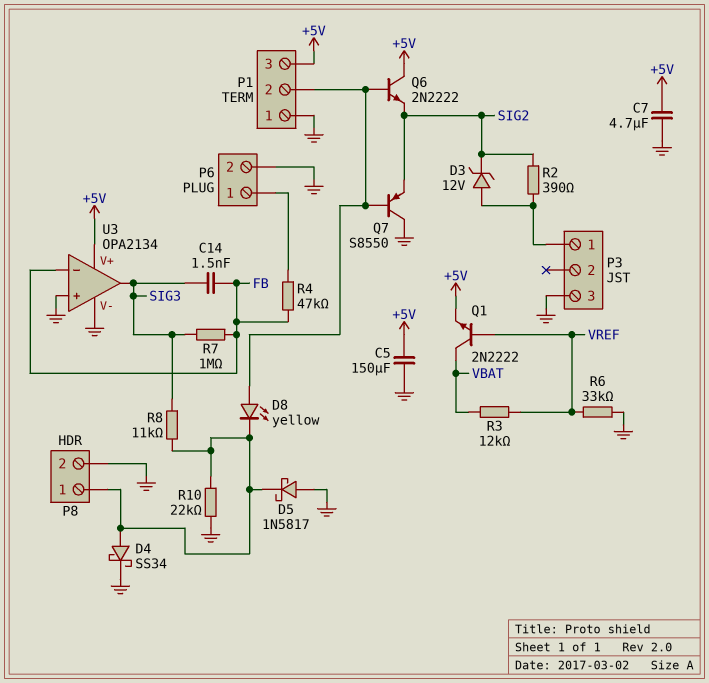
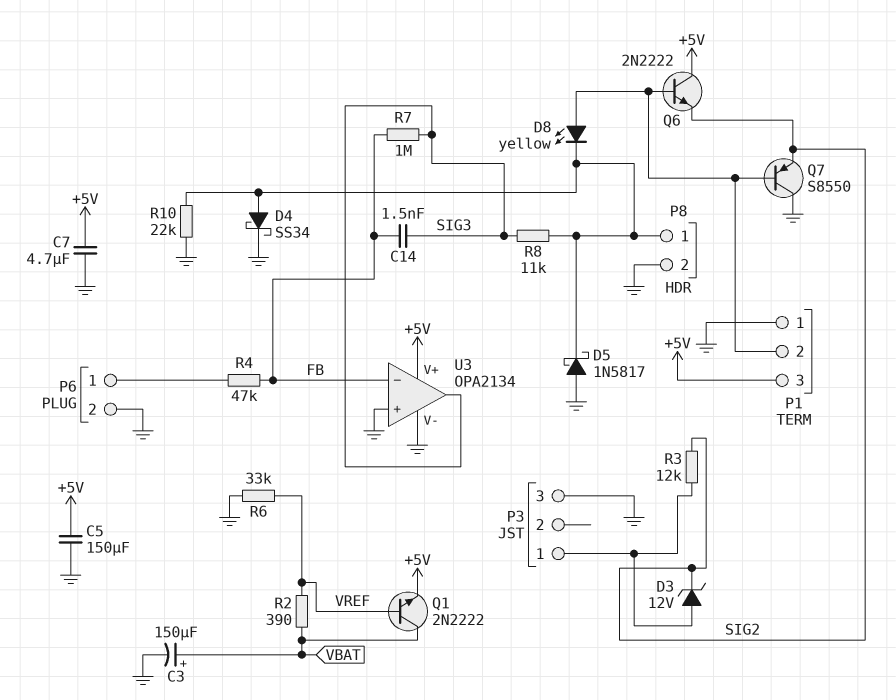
C3: none -> 150uF (plus VBAT, minus GND)
R2: 390 (P3/1, SIG2) -> 390 (VBAT, VREF)
R3: 12k (VBAT, VREF) -> 12k (P3/1, SIG2)

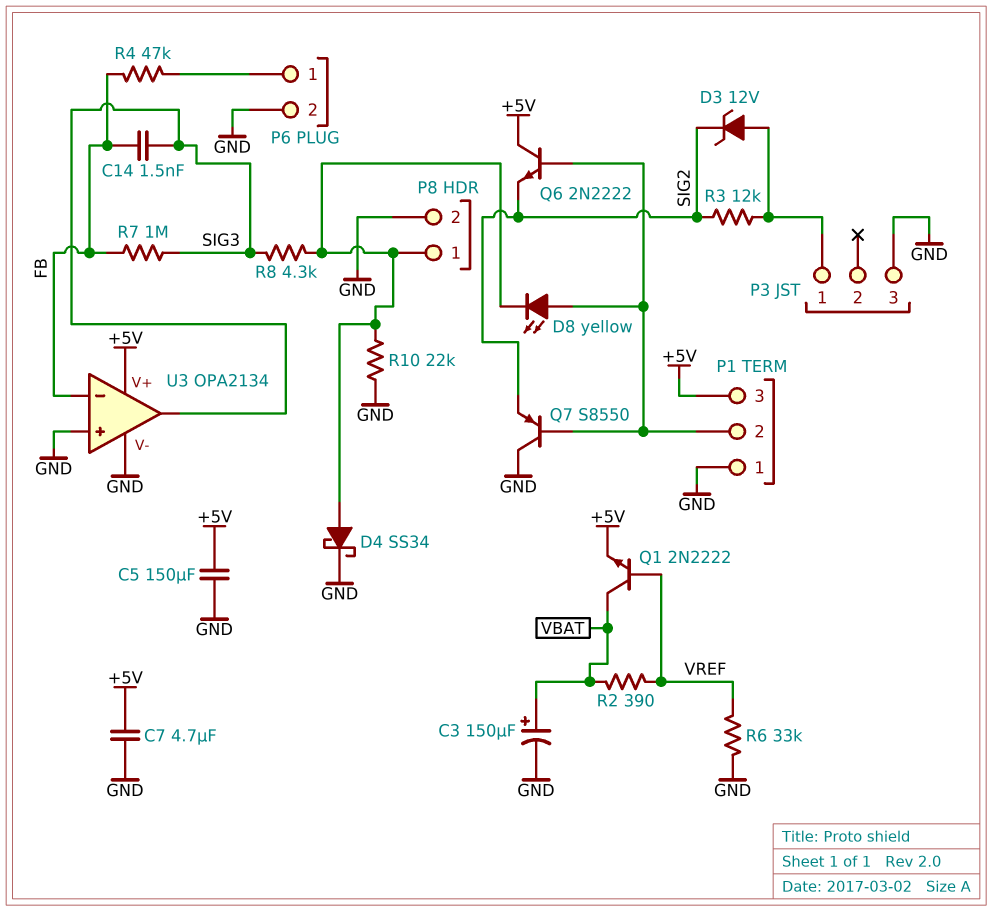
D5: schottky 1N5817 (A GND, K P8/1) -> none
R8: 11k (P8/1, SIG3) -> 4.3k (P8/1, SIG3)

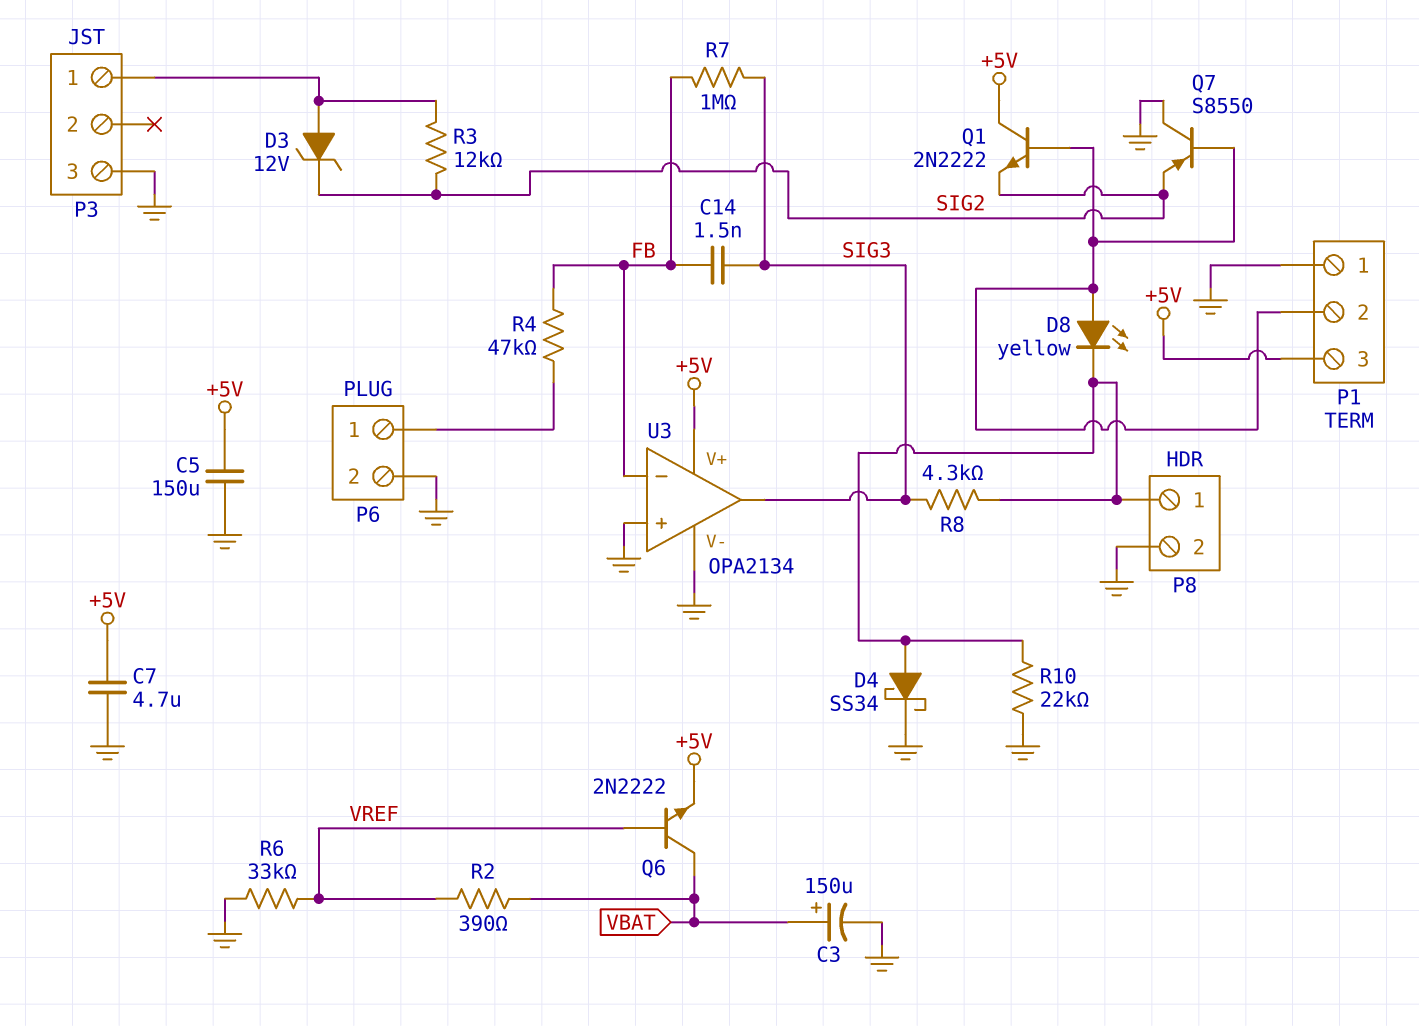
Q1: NPN 2N2222 (B VREF, C VBAT, E +5V) -> NPN 2N2222 (B P1/2, C +5V, E SIG2)
Q6: NPN 2N2222 (B P1/2, C +5V, E SIG2) -> NPN 2N2222 (B VREF, C VBAT, E +5V)

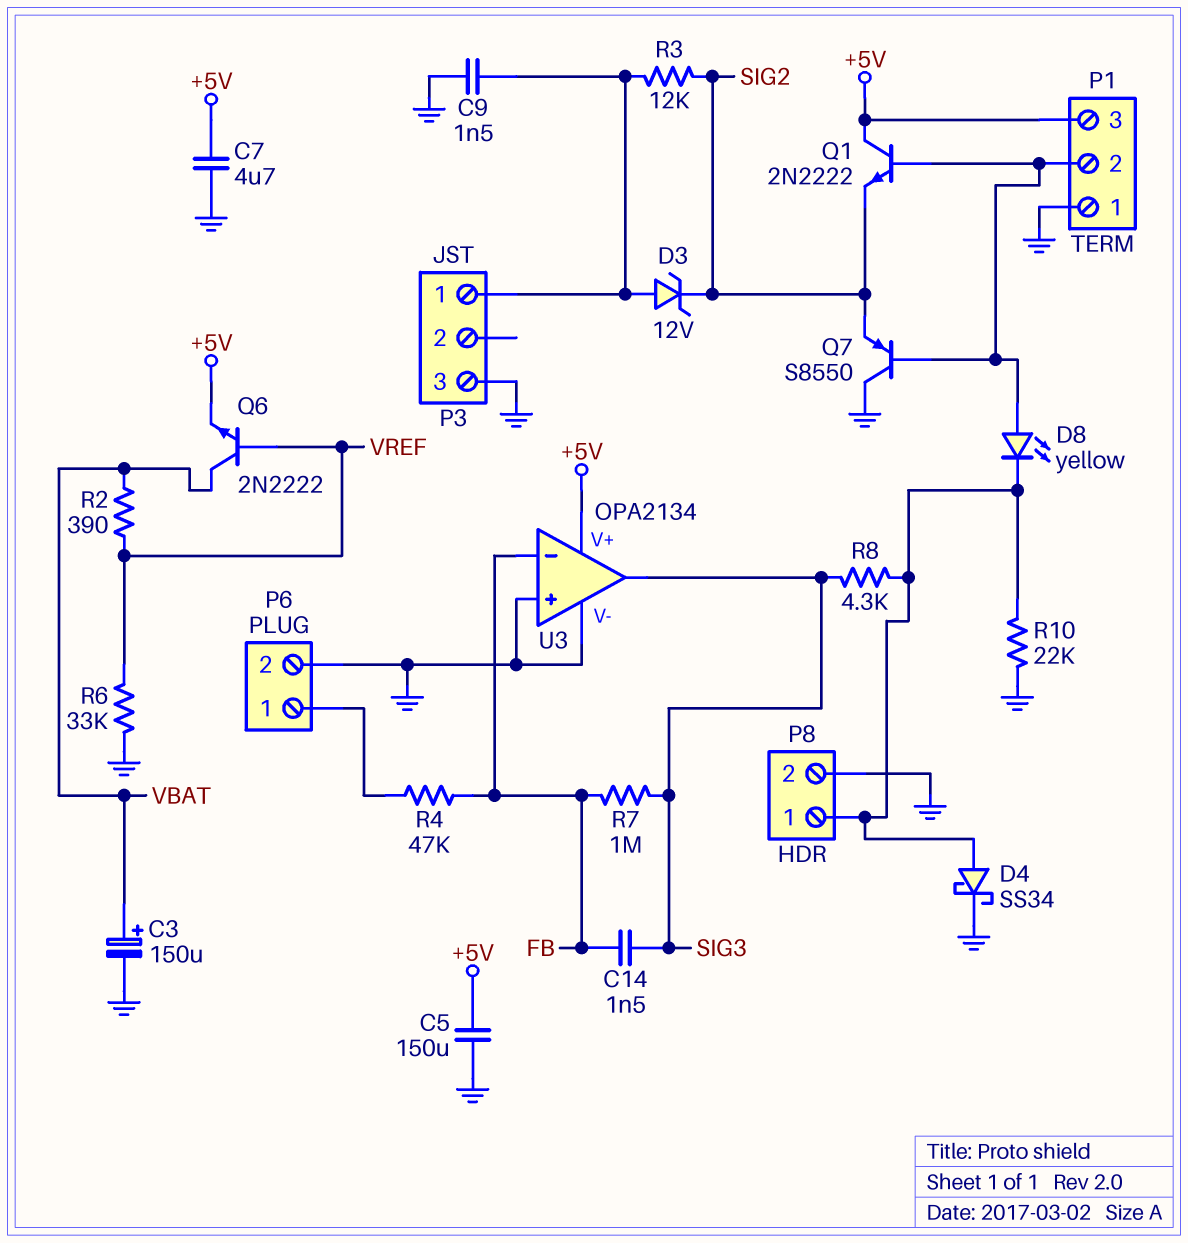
C9: none -> 1.5nF (GND, P3/1)

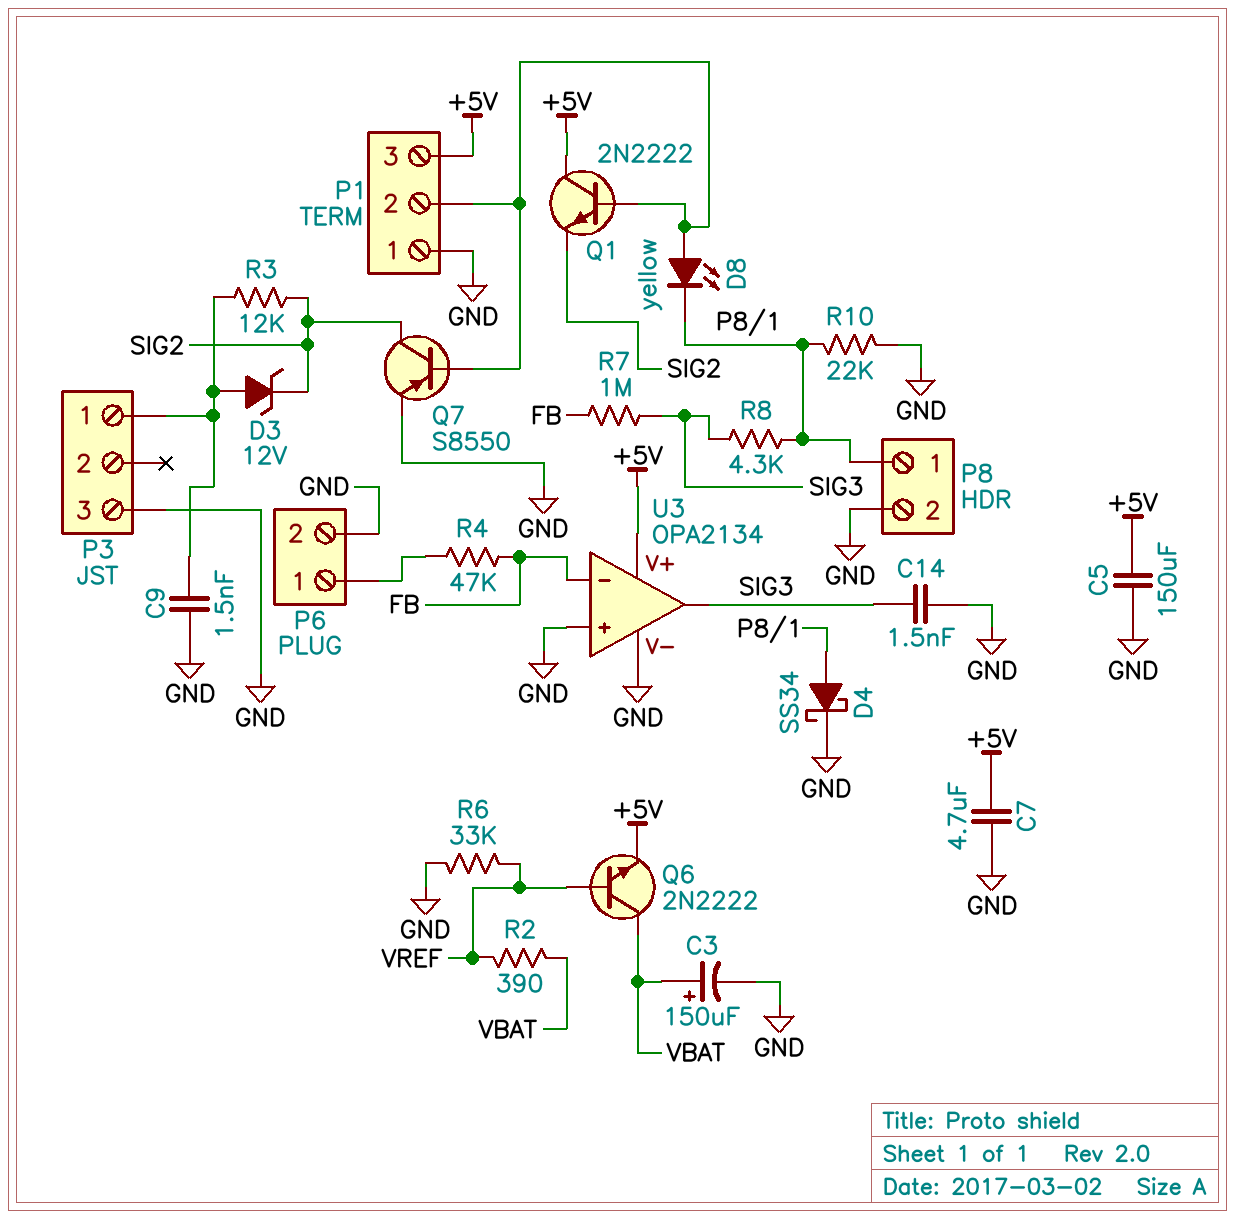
C14: 1.5nF (FB, SIG3) -> 1.5nF (GND, SIG3)
Q7: PNP S8550 (B P1/2, C GND, E SIG2) -> PNP S8550 (B P1/2, C SIG2, E GND)

